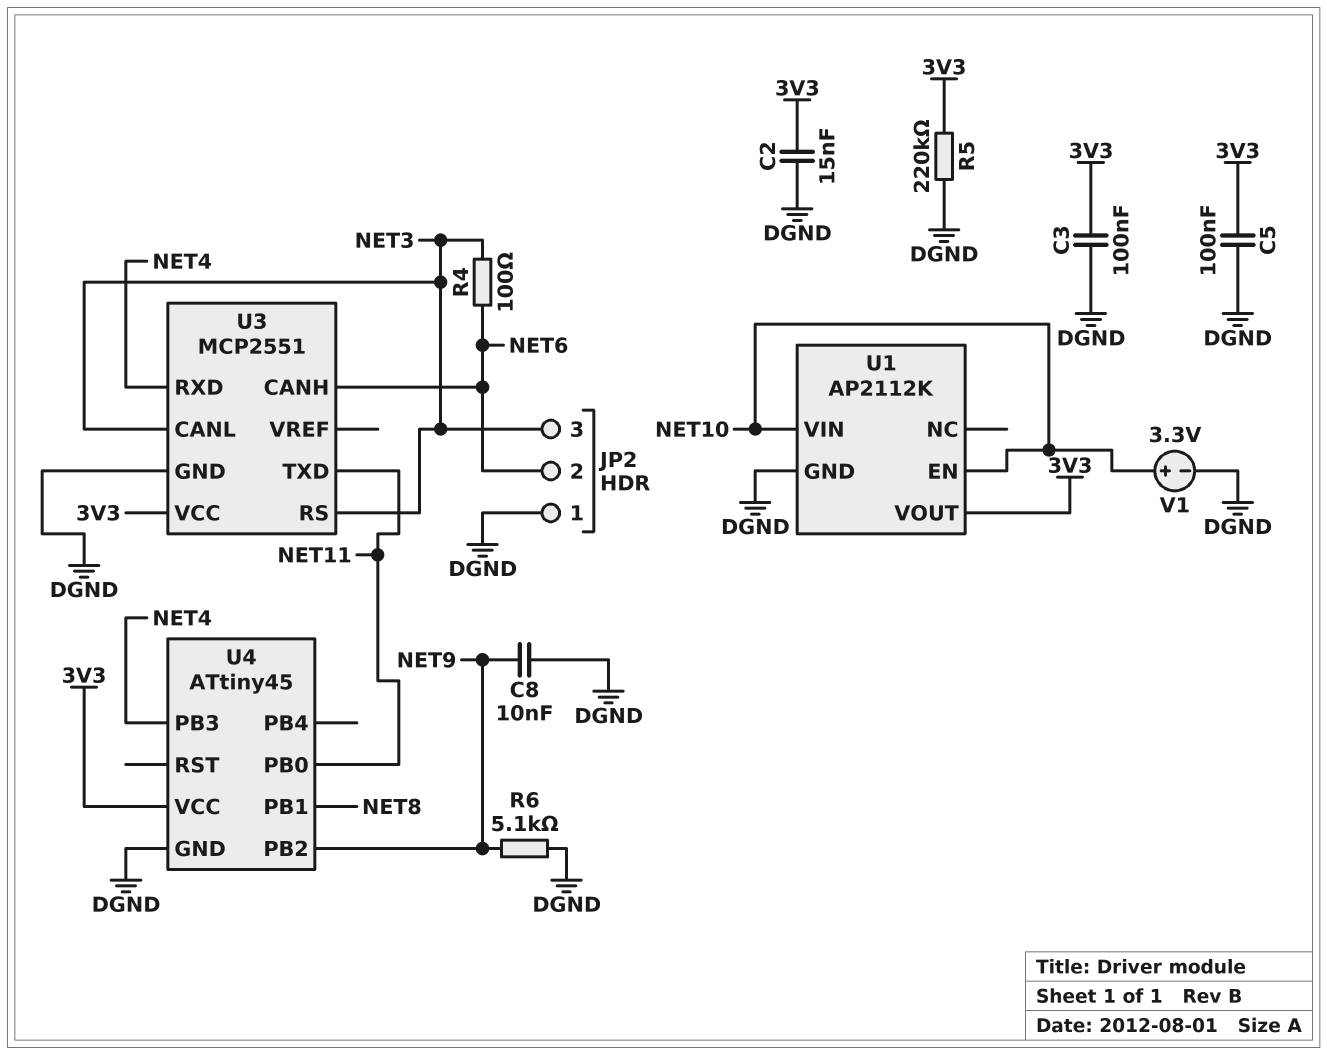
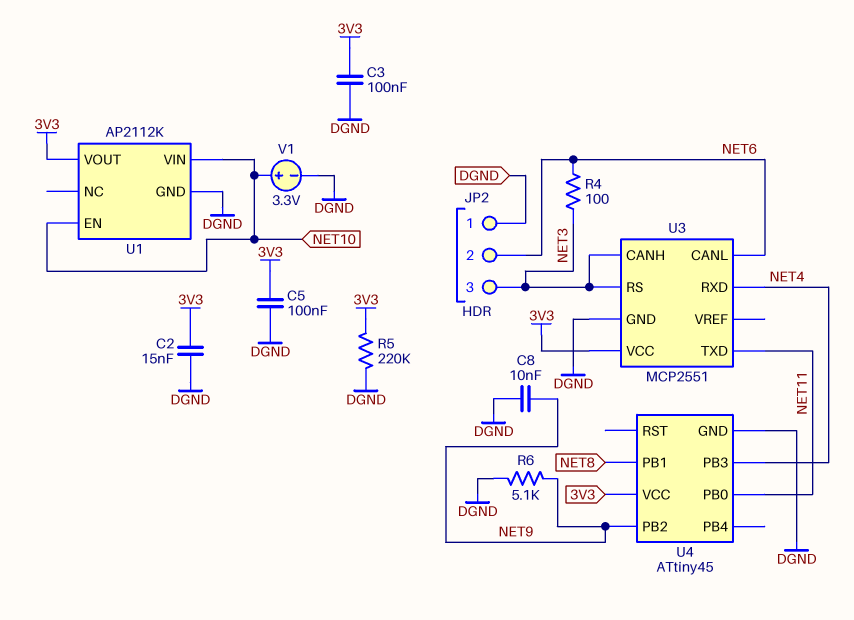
U3 pin CANH: NET6 -> NET3
U3 pin CANL: NET3 -> NET6

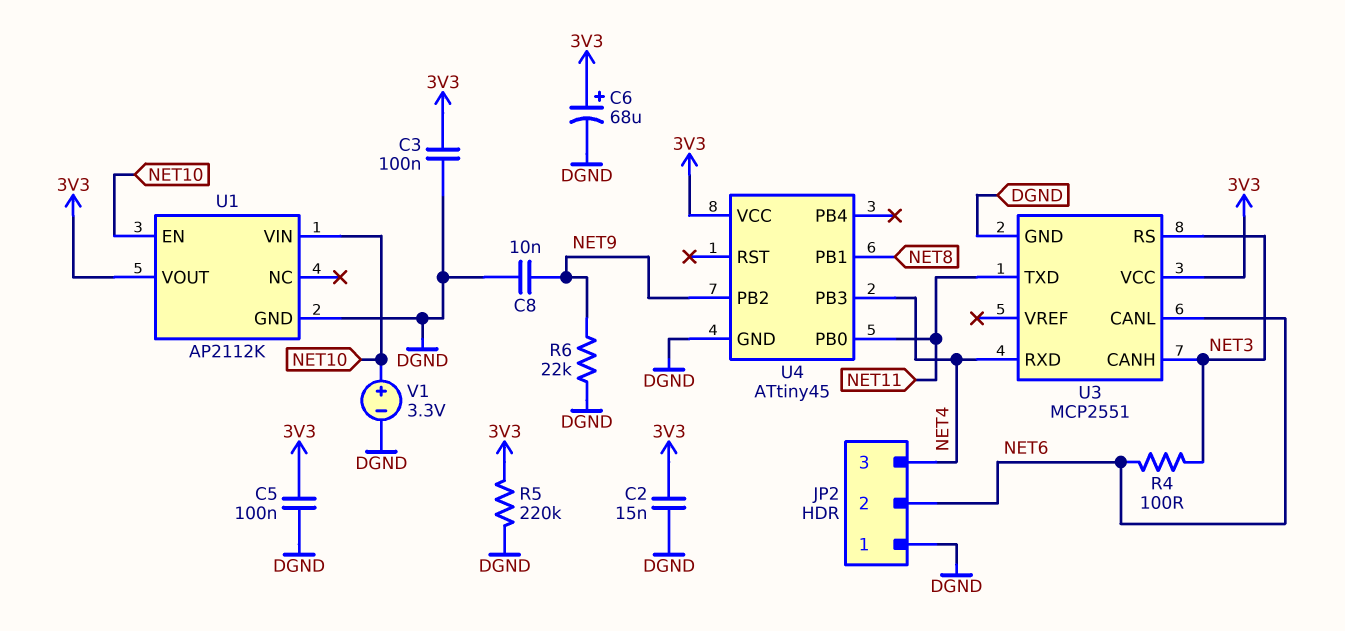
C6: none -> 68uF (plus 3V3, minus DGND)
JP2 pin 3: NET3 -> NET4
R6: 5.1k (DGND, NET9) -> 22k (DGND, NET9)

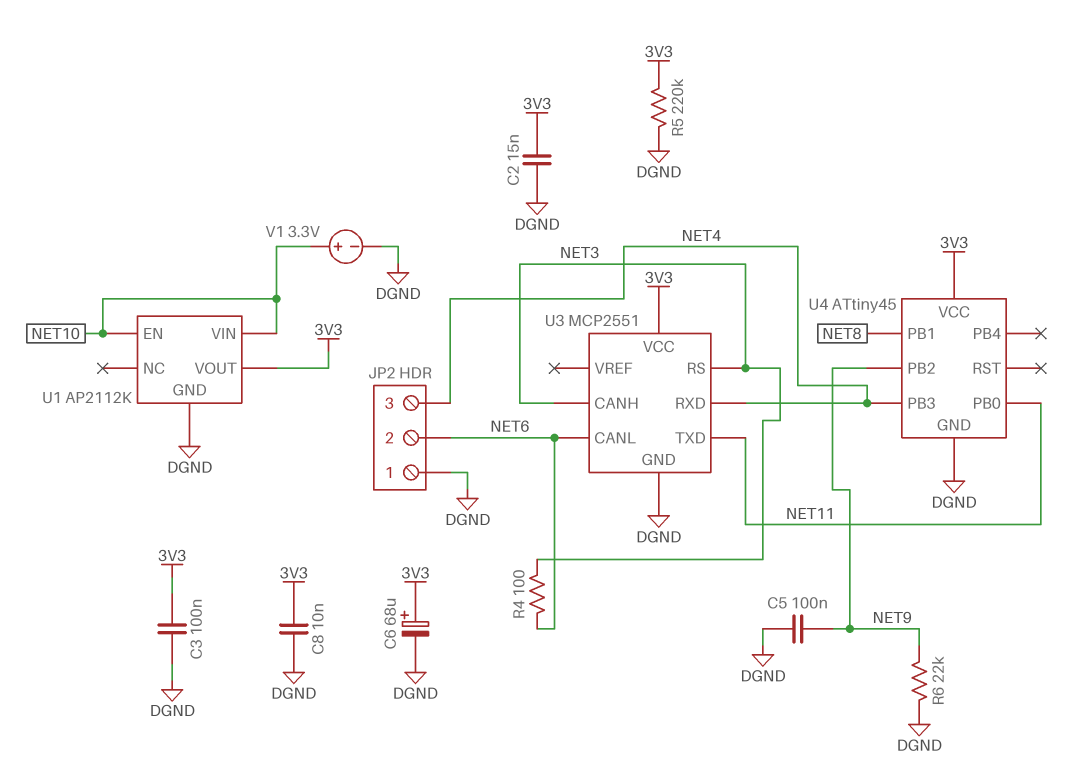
C5: 100nF (3V3, DGND) -> 100nF (DGND, NET9)
C8: 10nF (DGND, NET9) -> 10nF (3V3, DGND)

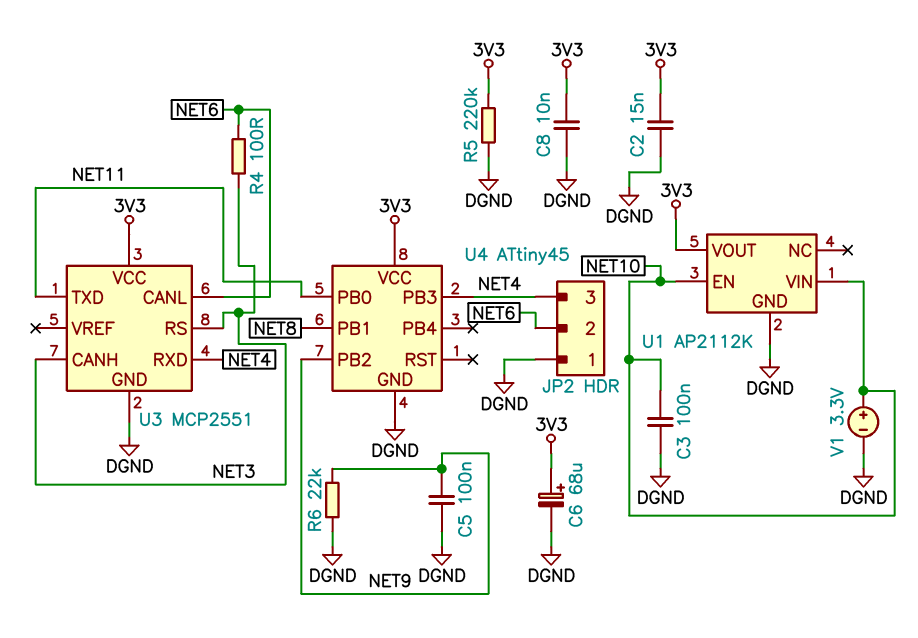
C3: 100nF (3V3, DGND) -> 100nF (DGND, NET10)

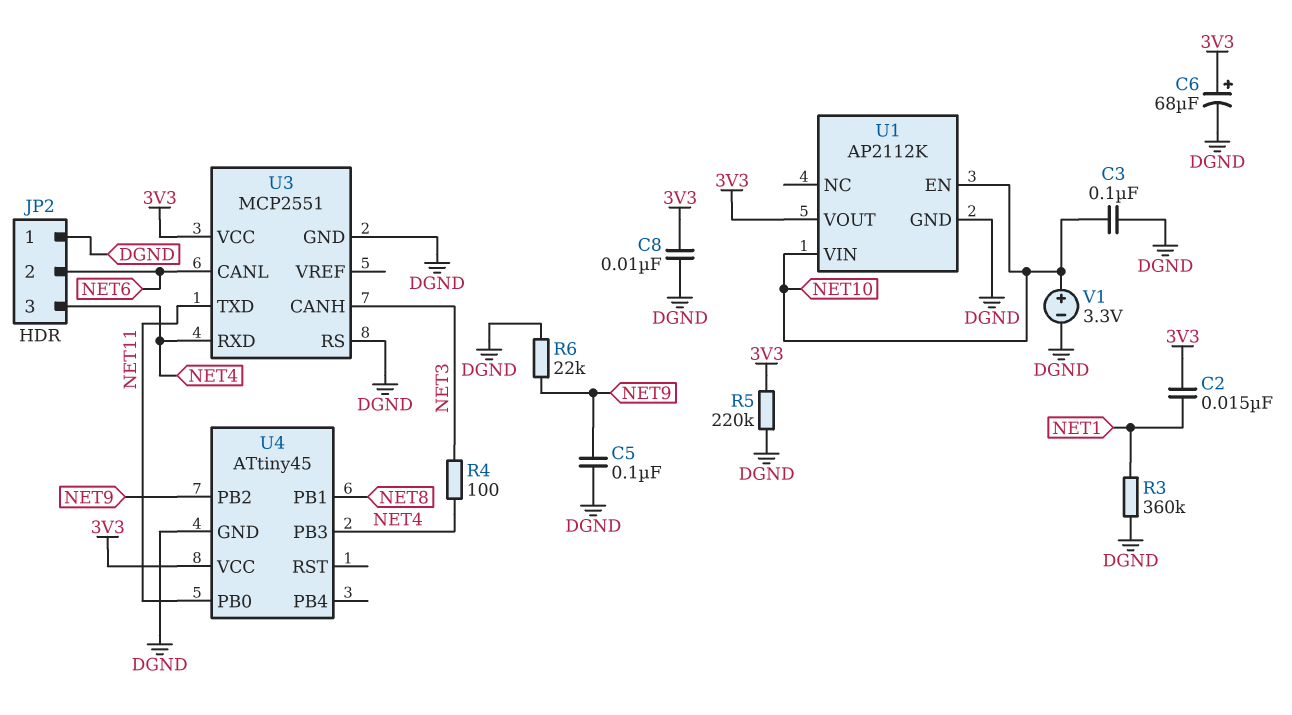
C2: 15nF (3V3, DGND) -> 15nF (3V3, NET1)
R3: none -> 360k (DGND, NET1)
R4: 100 (NET3, NET6) -> 100 (NET3, NET4)
U3 pin RS: NET3 -> DGND

